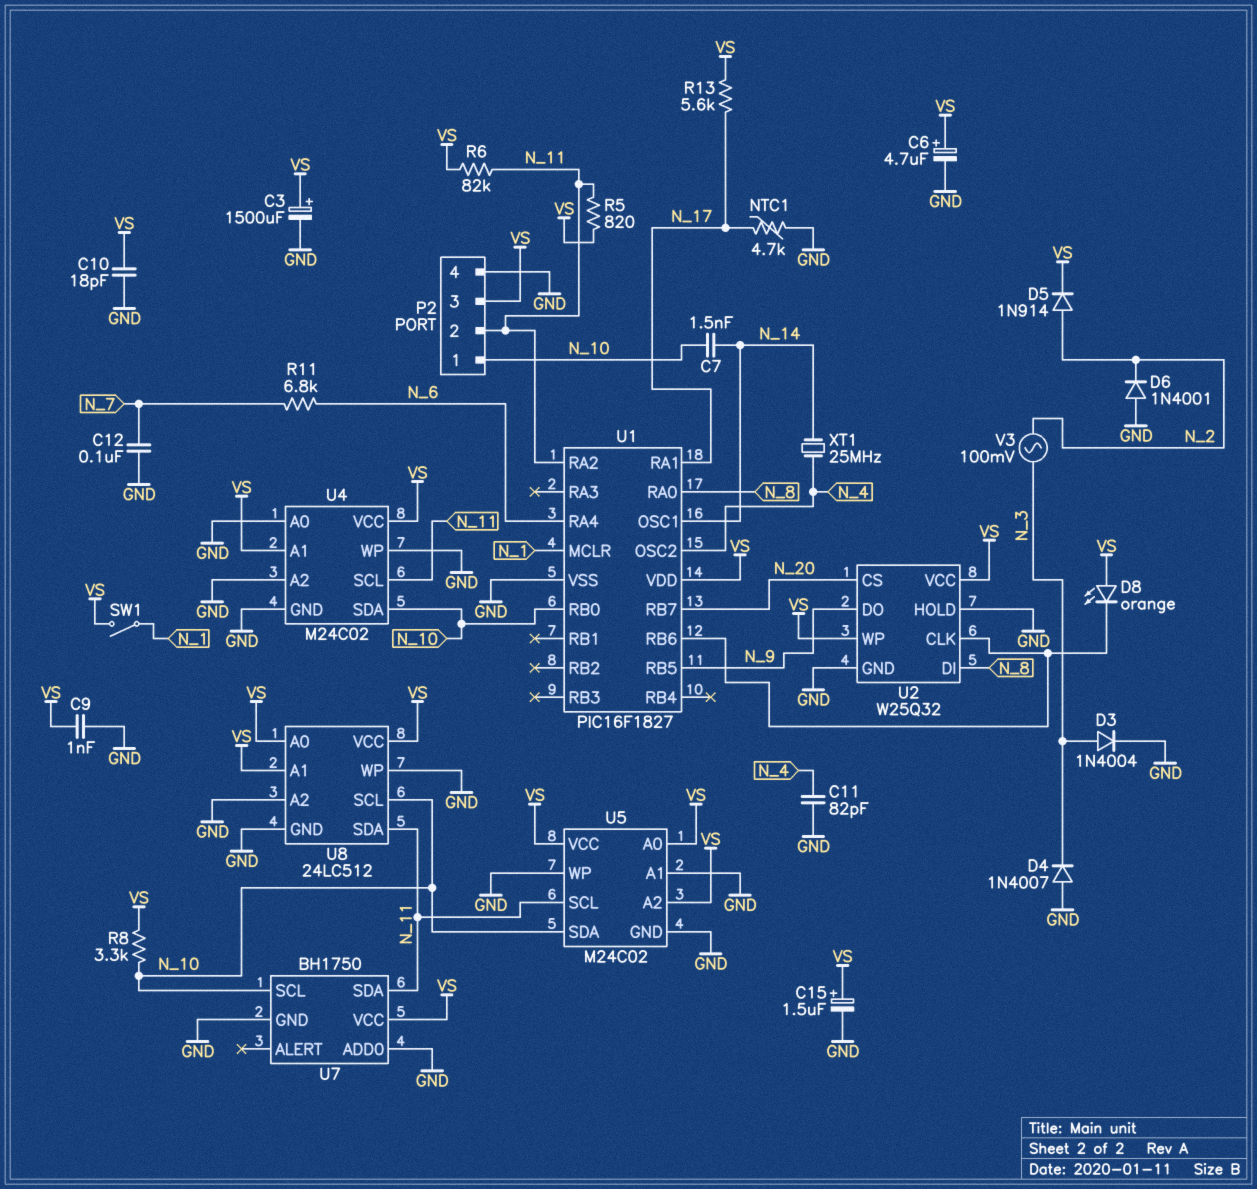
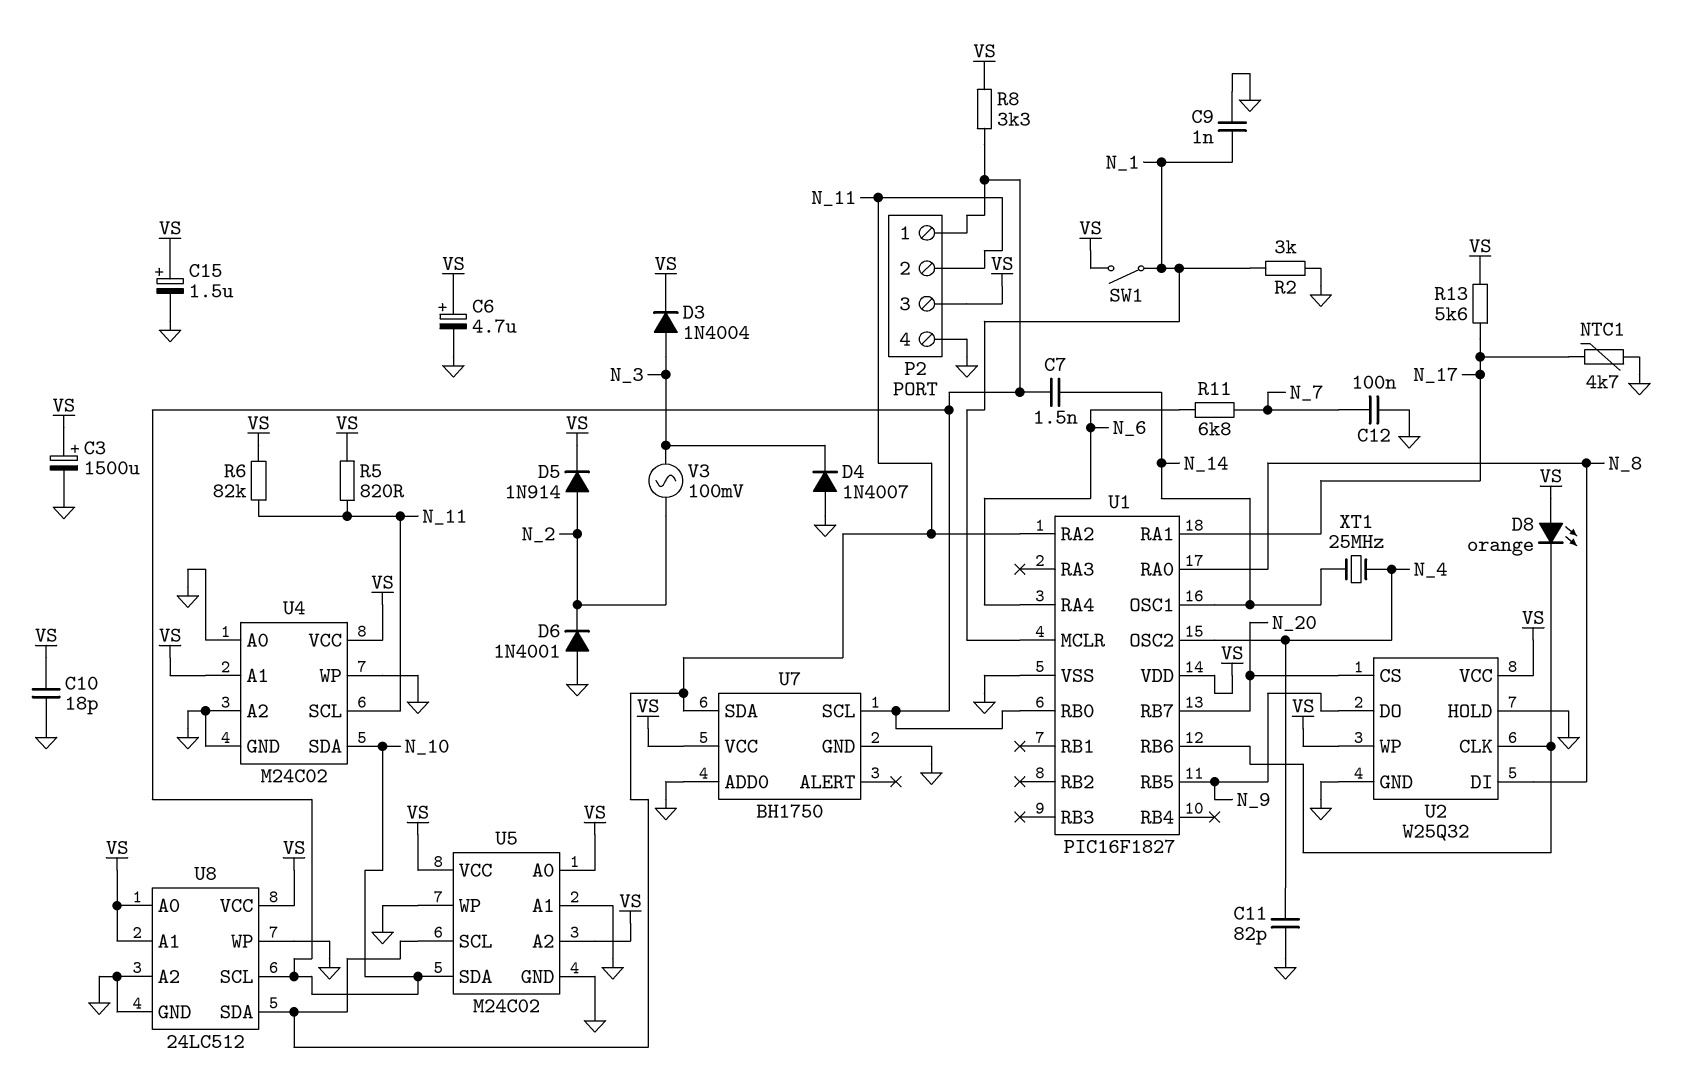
C9: 1nF (GND, VS) -> 1nF (GND, N_1)
D3: diode 1N4004 (A N_3, K GND) -> diode 1N4004 (A N_3, K VS)
R2: none -> 3k (GND, N_1)

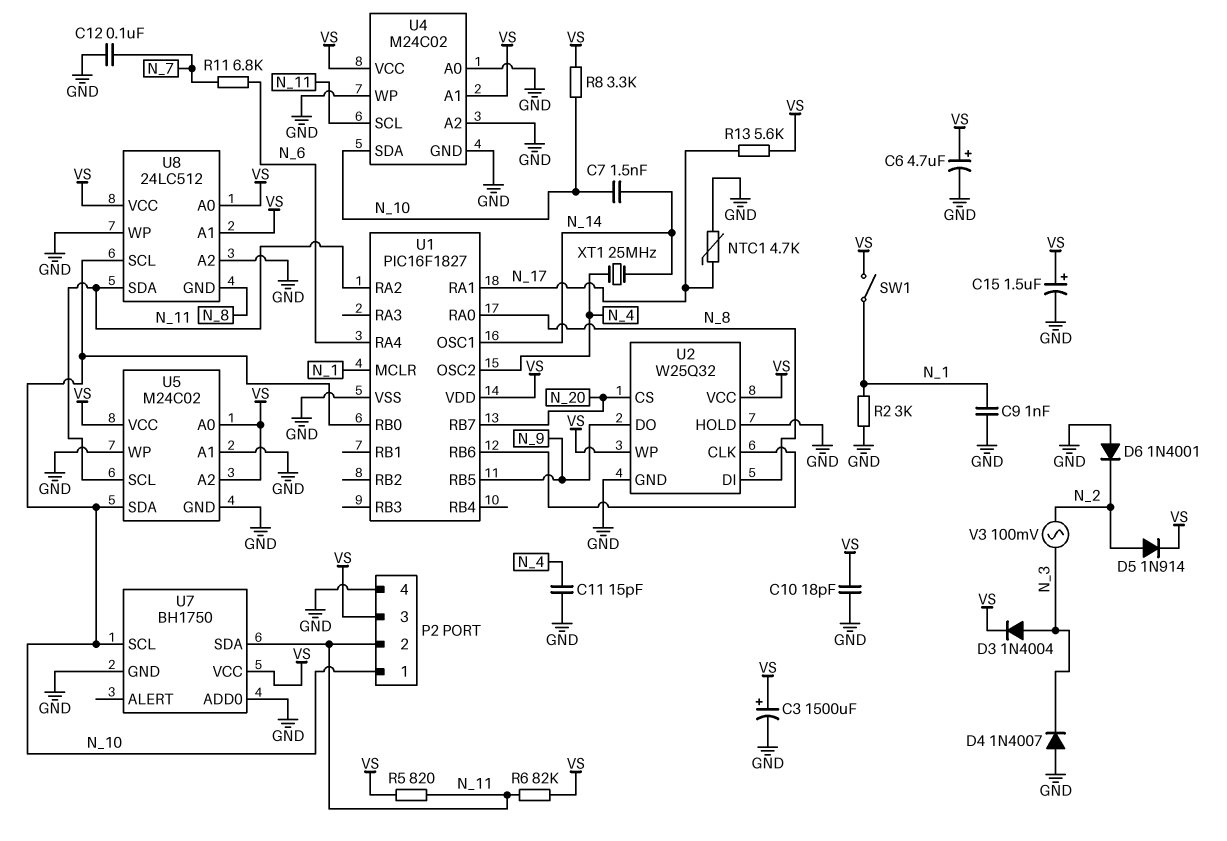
C11: 82pF (GND, N_4) -> 15pF (GND, N_4)
D8: LED orange (A VS, K U1/RB6) -> none
U8 pin GND: GND -> N_8

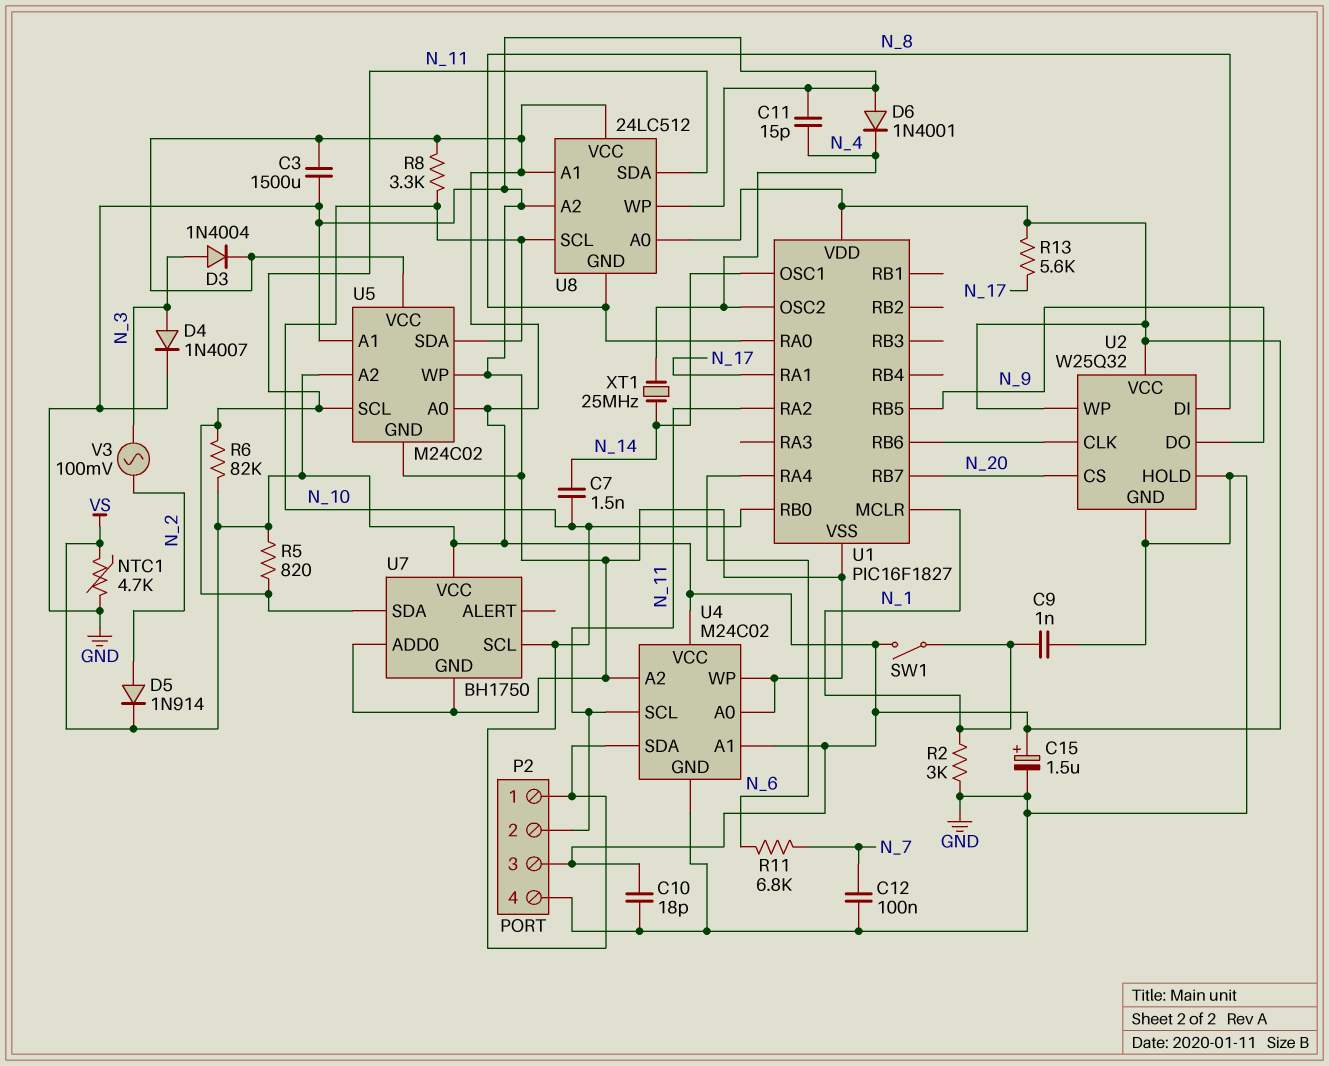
C3: 1500uF (plus VS, minus GND) -> 1500uF (GND, VS)
C6: 4.7uF (plus VS, minus GND) -> none
D4: diode 1N4007 (A GND, K N_3) -> diode 1N4007 (A N_3, K GND)
D6: diode 1N4001 (A GND, K N_2) -> diode 1N4001 (A GND, K N_4)
NTC1: 4.7k (GND, N_17) -> 4.7k (GND, VS)

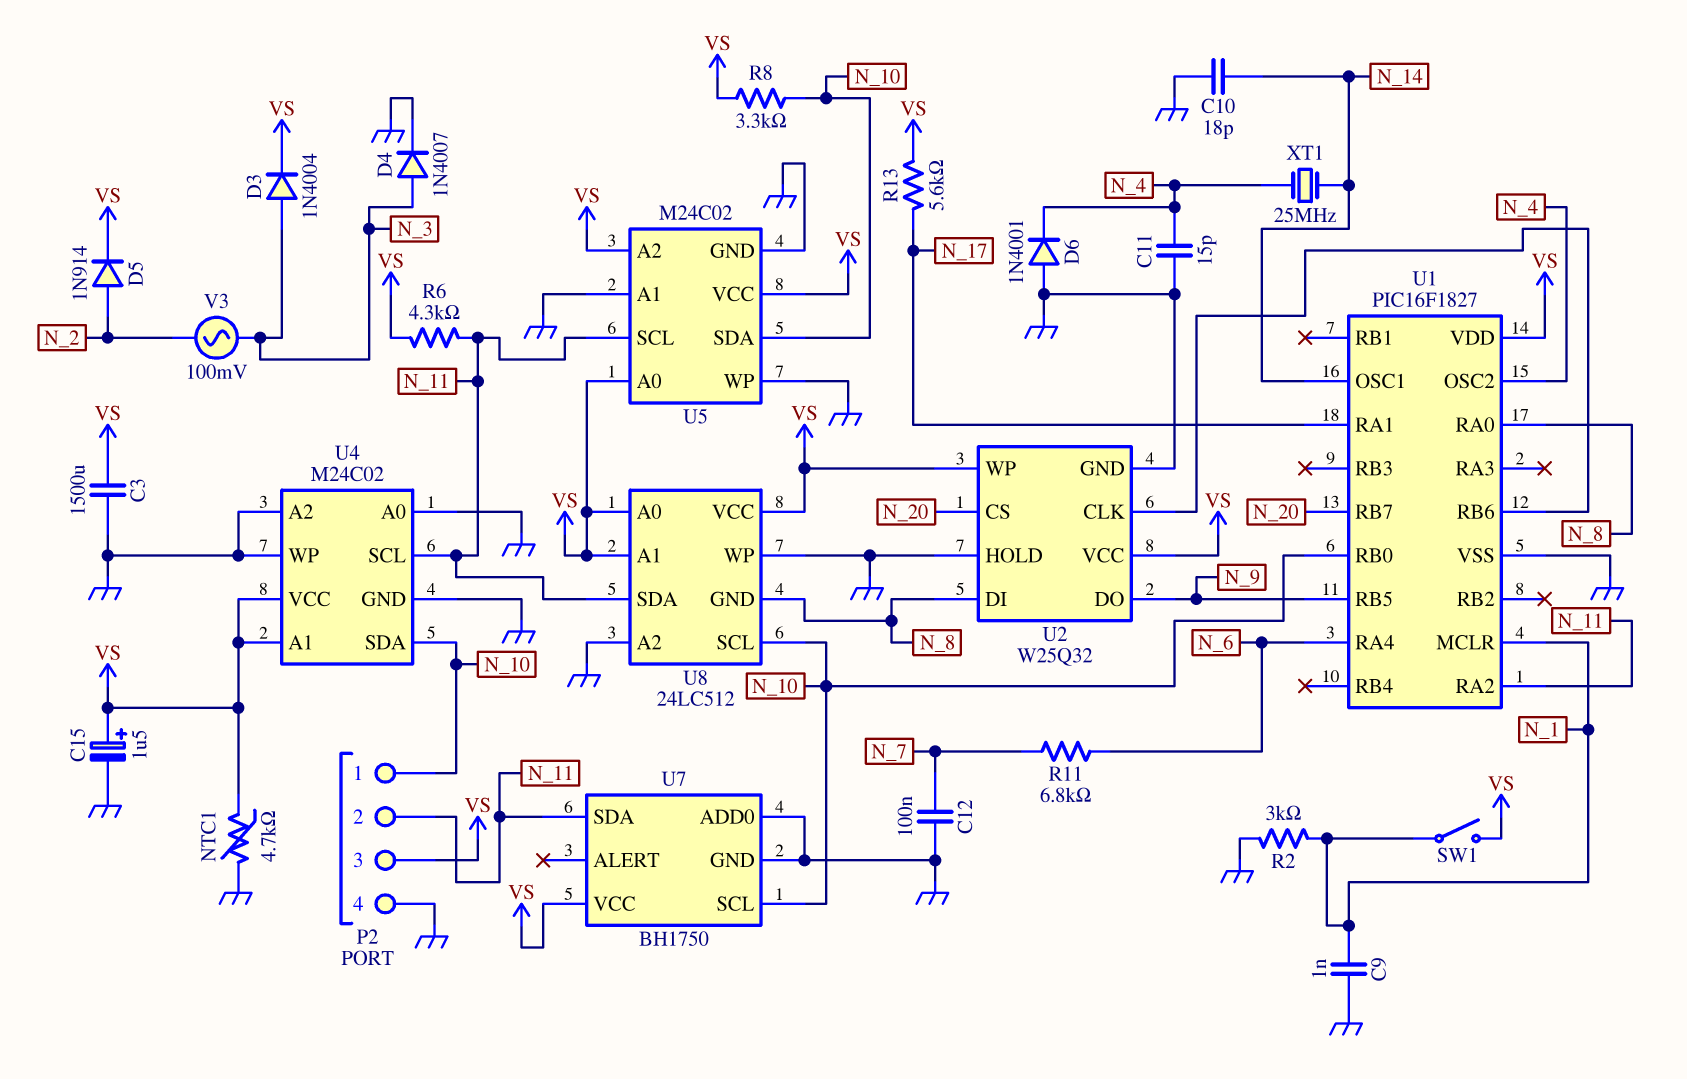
C7: 1.5nF (N_10, N_14) -> none
C10: 18pF (GND, VS) -> 18pF (GND, N_14)
R5: 820 (N_11, VS) -> none
R6: 82k (N_11, VS) -> 4.3k (N_11, VS)

